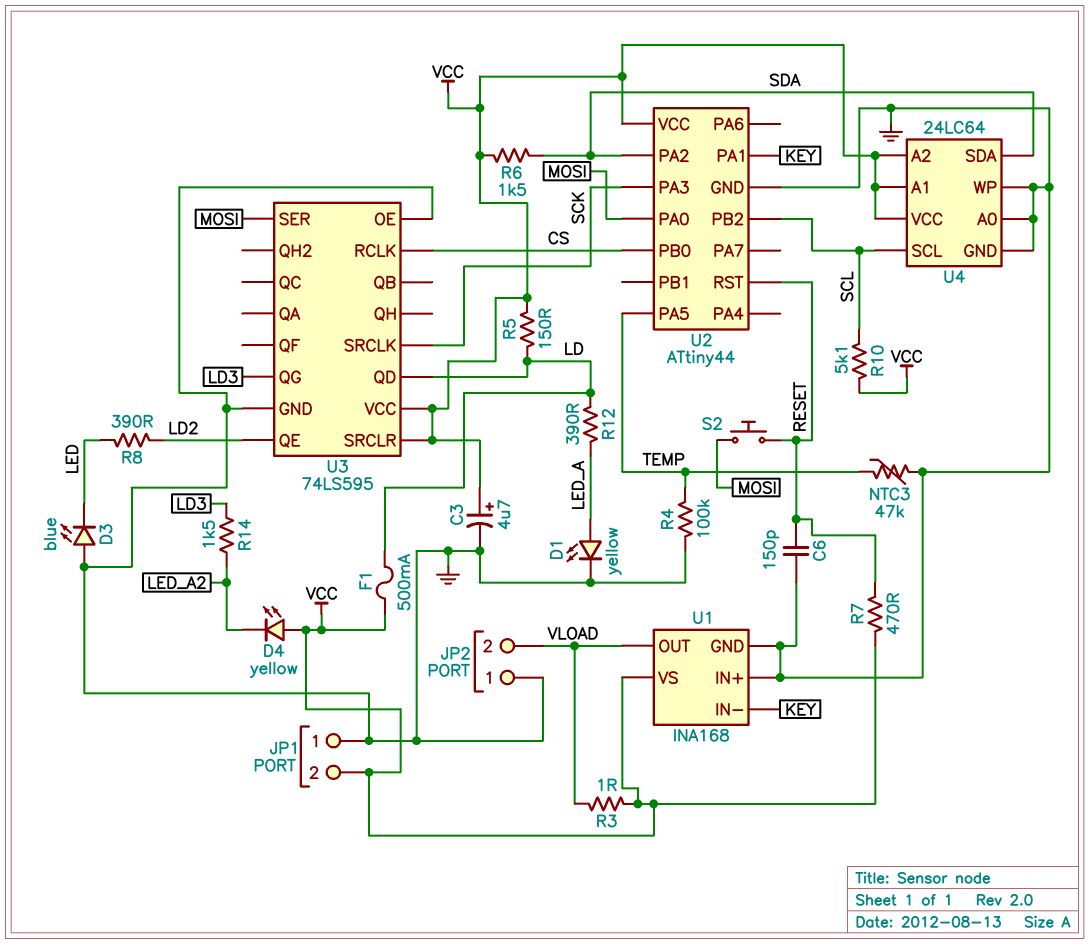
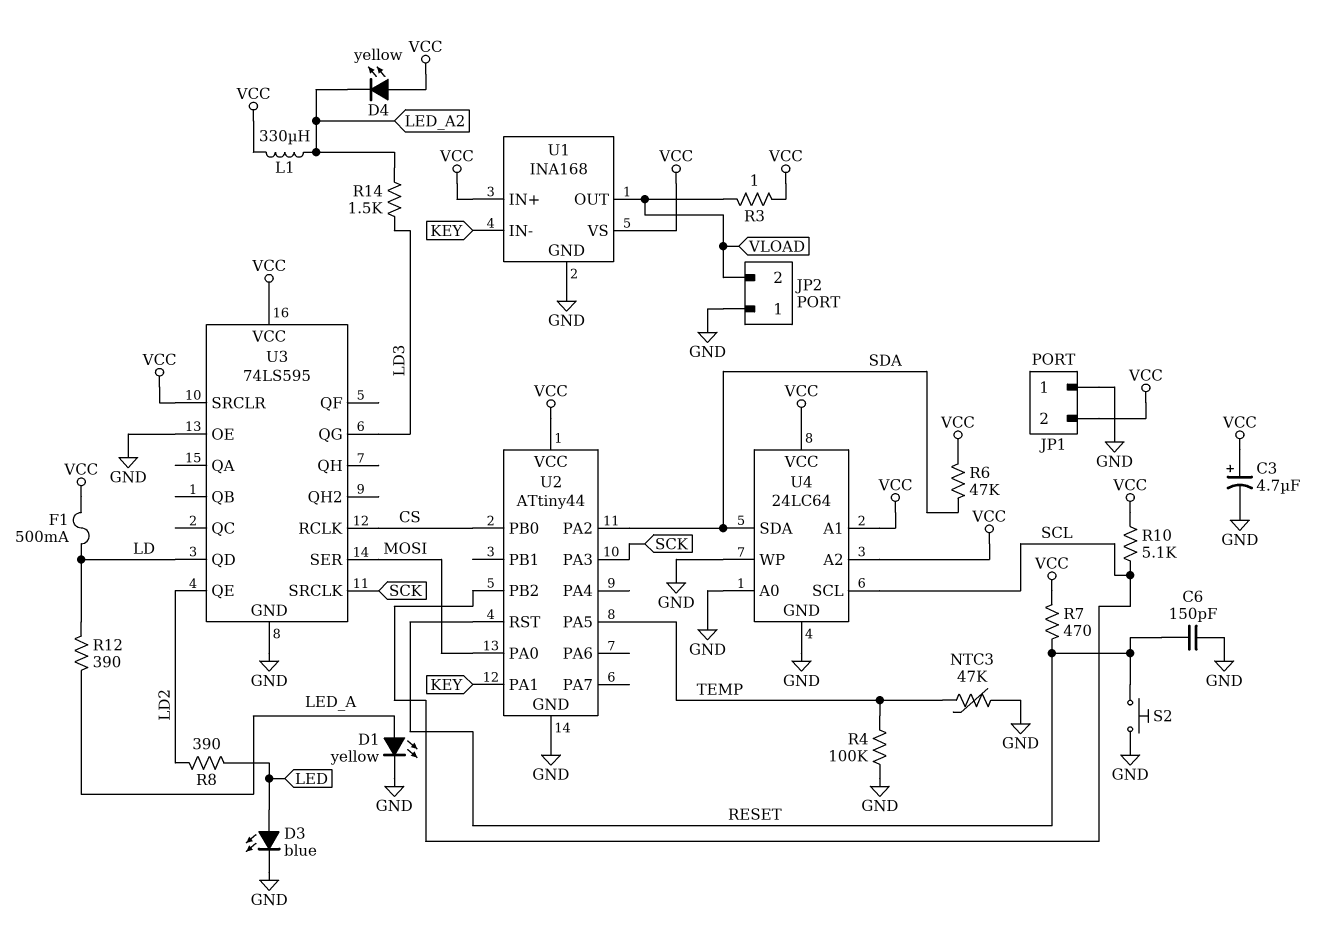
D3: LED blue (A GND, K LED) -> LED blue (A LED, K GND)
L1: none -> 330uH (LED_A2, VCC)
R5: 150 (LD, VCC) -> none
R6: 1.5k (SDA, VCC) -> 47k (SDA, VCC)
S2: button (MOSI, RESET) -> button (GND, RESET)
U1 pin IN+: GND -> VCC

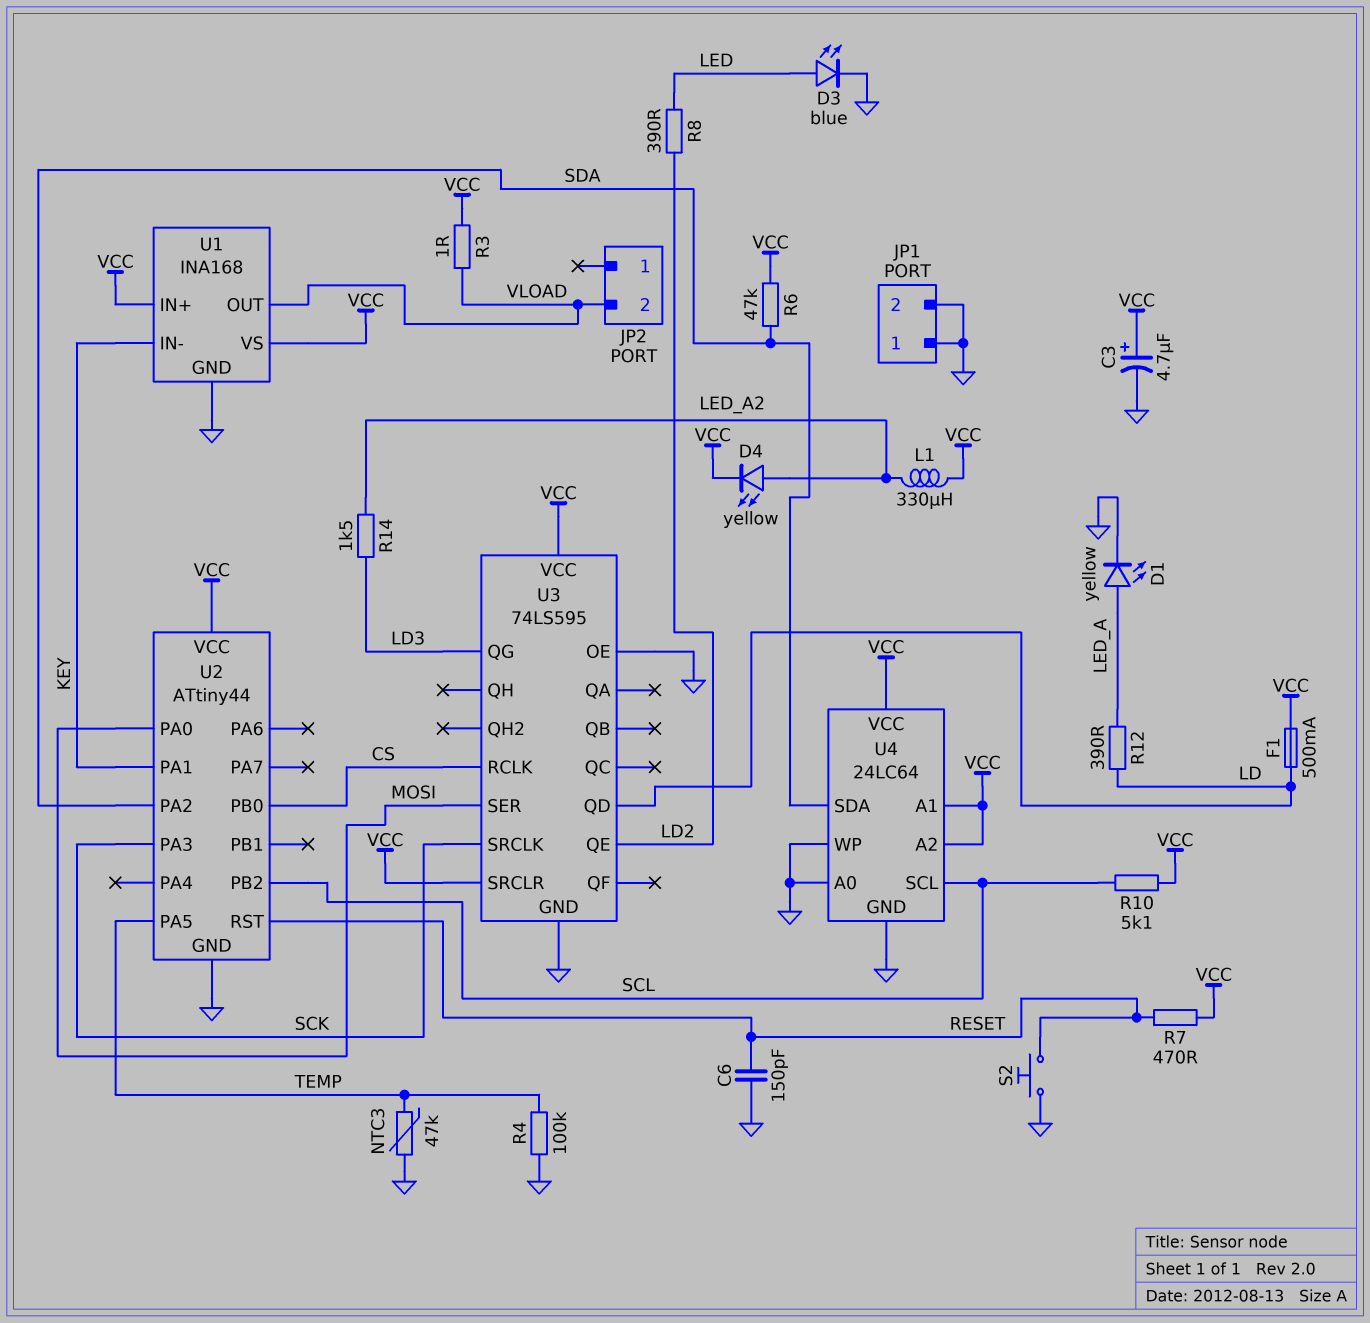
D4: LED yellow (A VCC, K LED_A2) -> LED yellow (A LED_A2, K VCC)
JP1 pin 2: VCC -> GND
JP2 pin 1: GND -> none

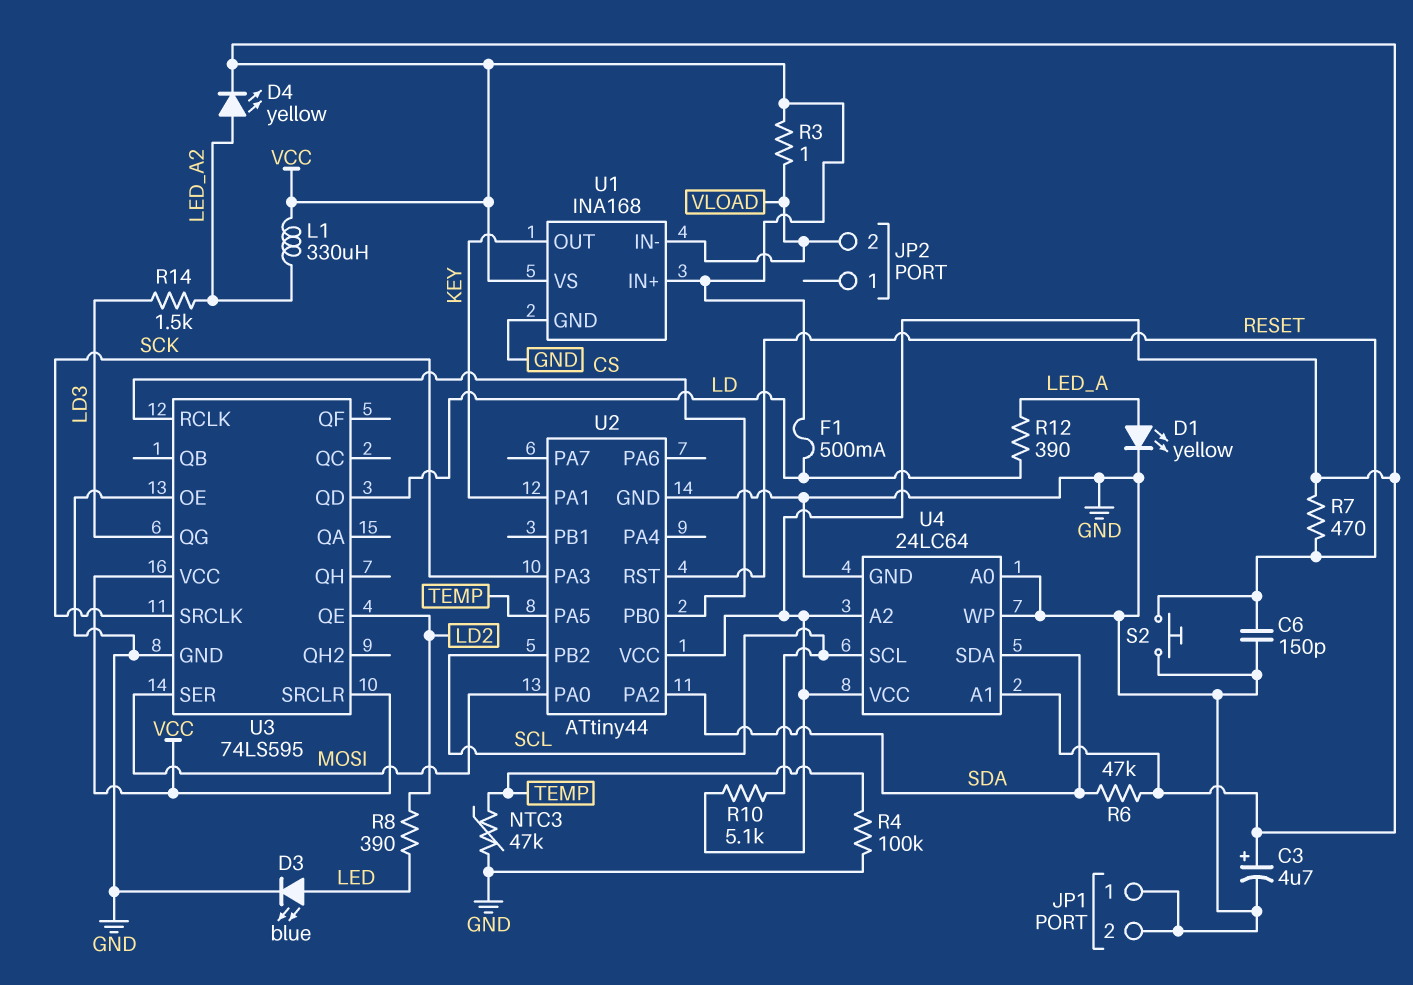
U1 pin IN-: KEY -> VLOAD
U1 pin OUT: VLOAD -> KEY

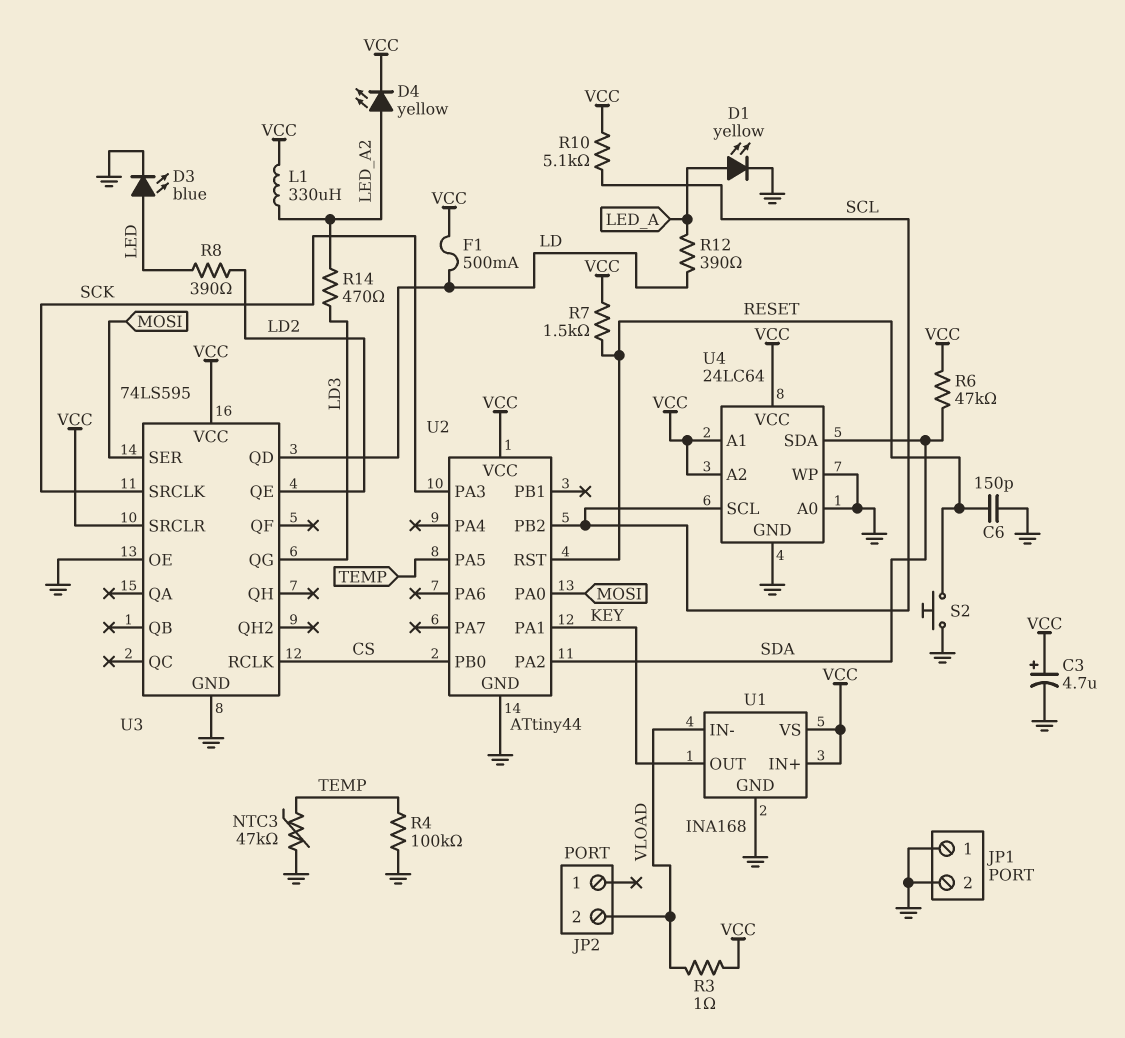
R7: 470 (RESET, VCC) -> 1.5k (RESET, VCC)
R14: 1.5k (LD3, LED_A2) -> 470 (LD3, LED_A2)

